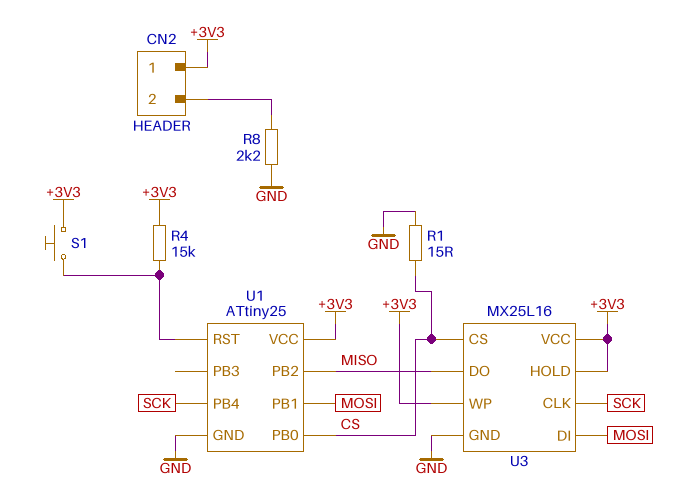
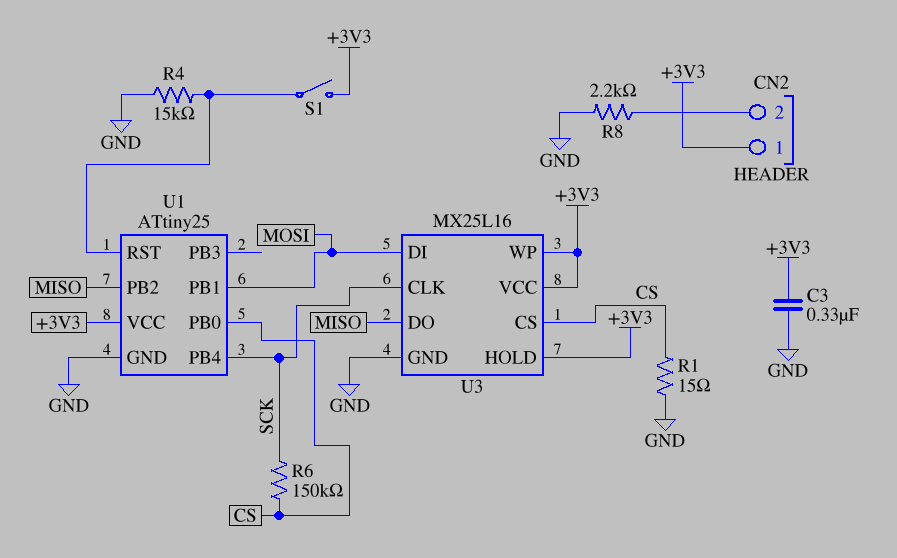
C3: none -> 330nF (+3V3, GND)
R4: 15k (+3V3, U1/RST) -> 15k (GND, U1/RST)
R6: none -> 150k (CS, SCK)
S1: button (+3V3, U1/RST) -> switch (+3V3, U1/RST)

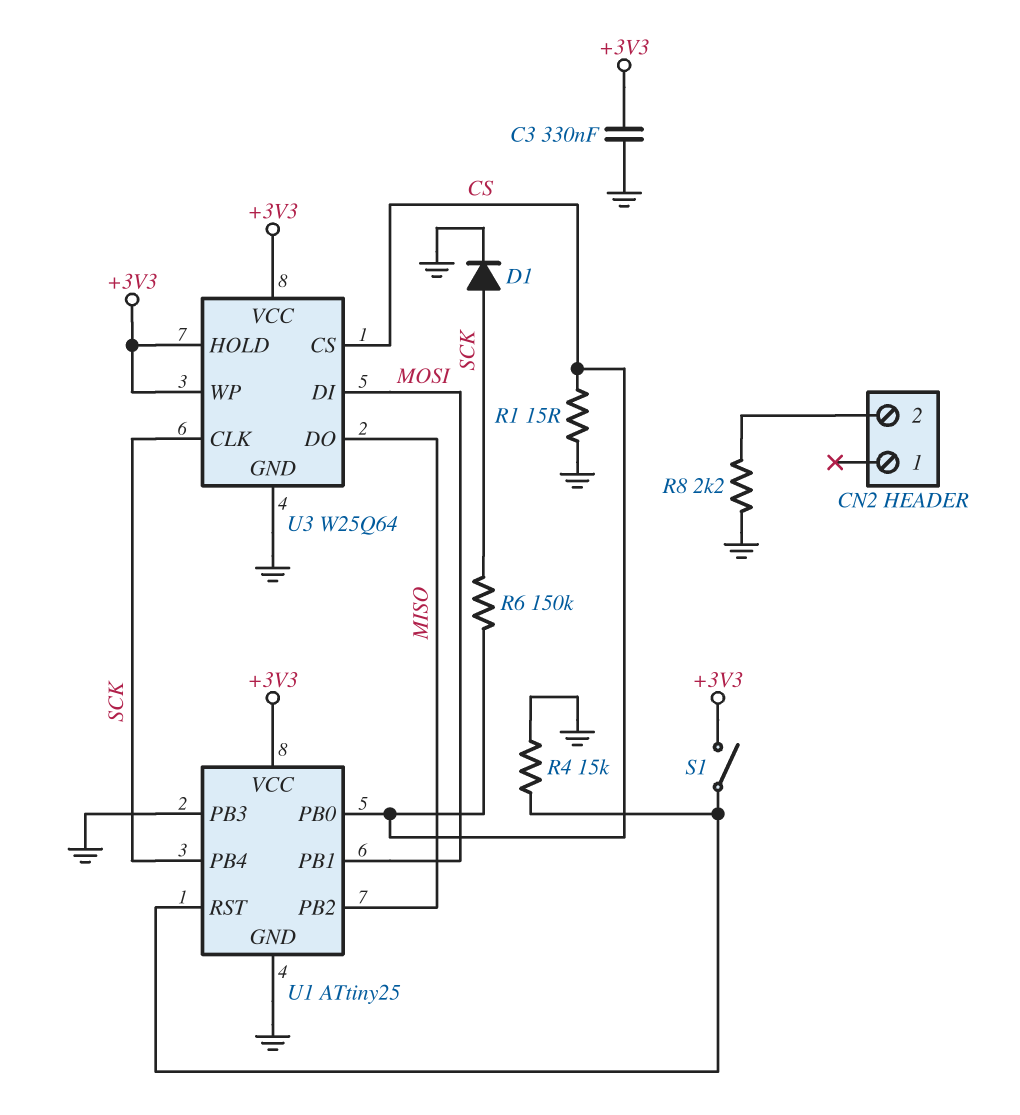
CN2 pin 1: +3V3 -> none
D1: none -> diode (A SCK, K GND)
U1 pin PB3: none -> GND
U3: MX25L16 -> W25Q64

